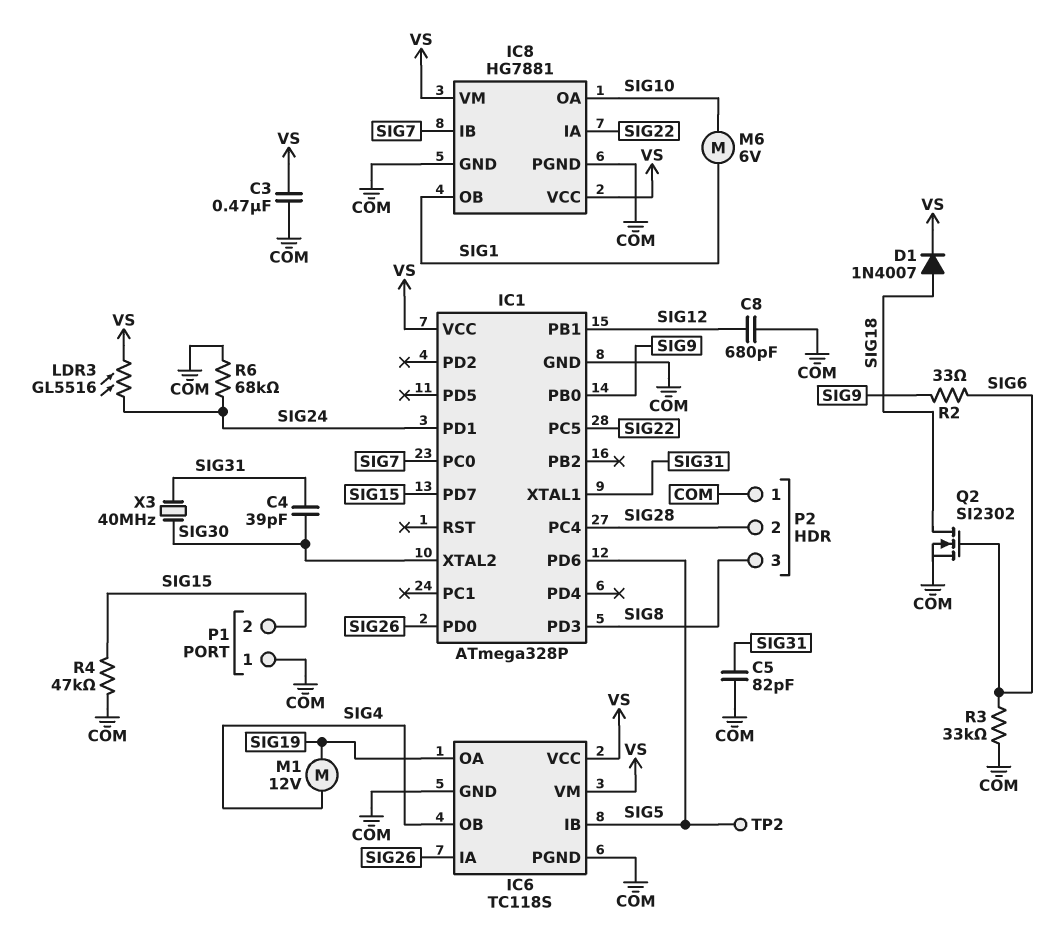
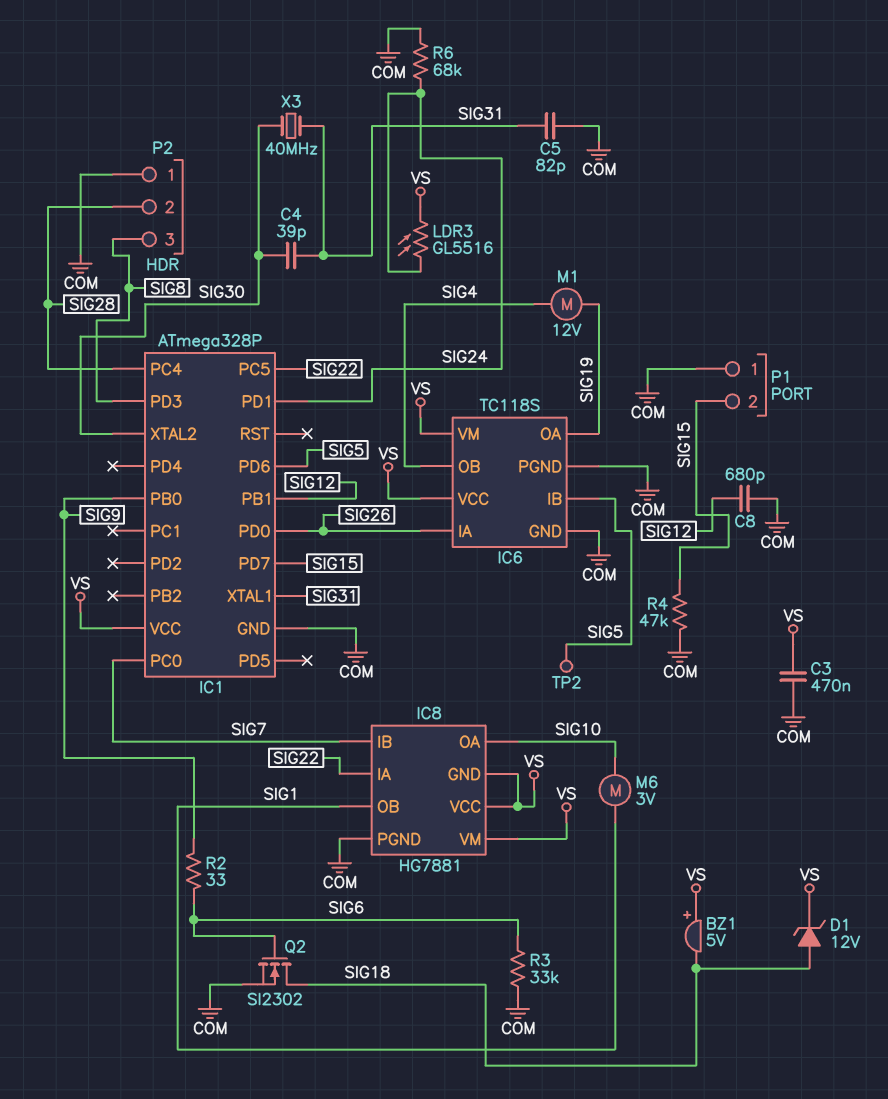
BZ1: none -> buzzer 5V (plus VS, minus SIG18)
D1: diode 1N4007 (A SIG18, K VS) -> zener 12V (A SIG18, K VS)
IC8 pin GND: COM -> VS
M6: motor 6V (SIG1, SIG10) -> motor 3V (SIG1, SIG10)

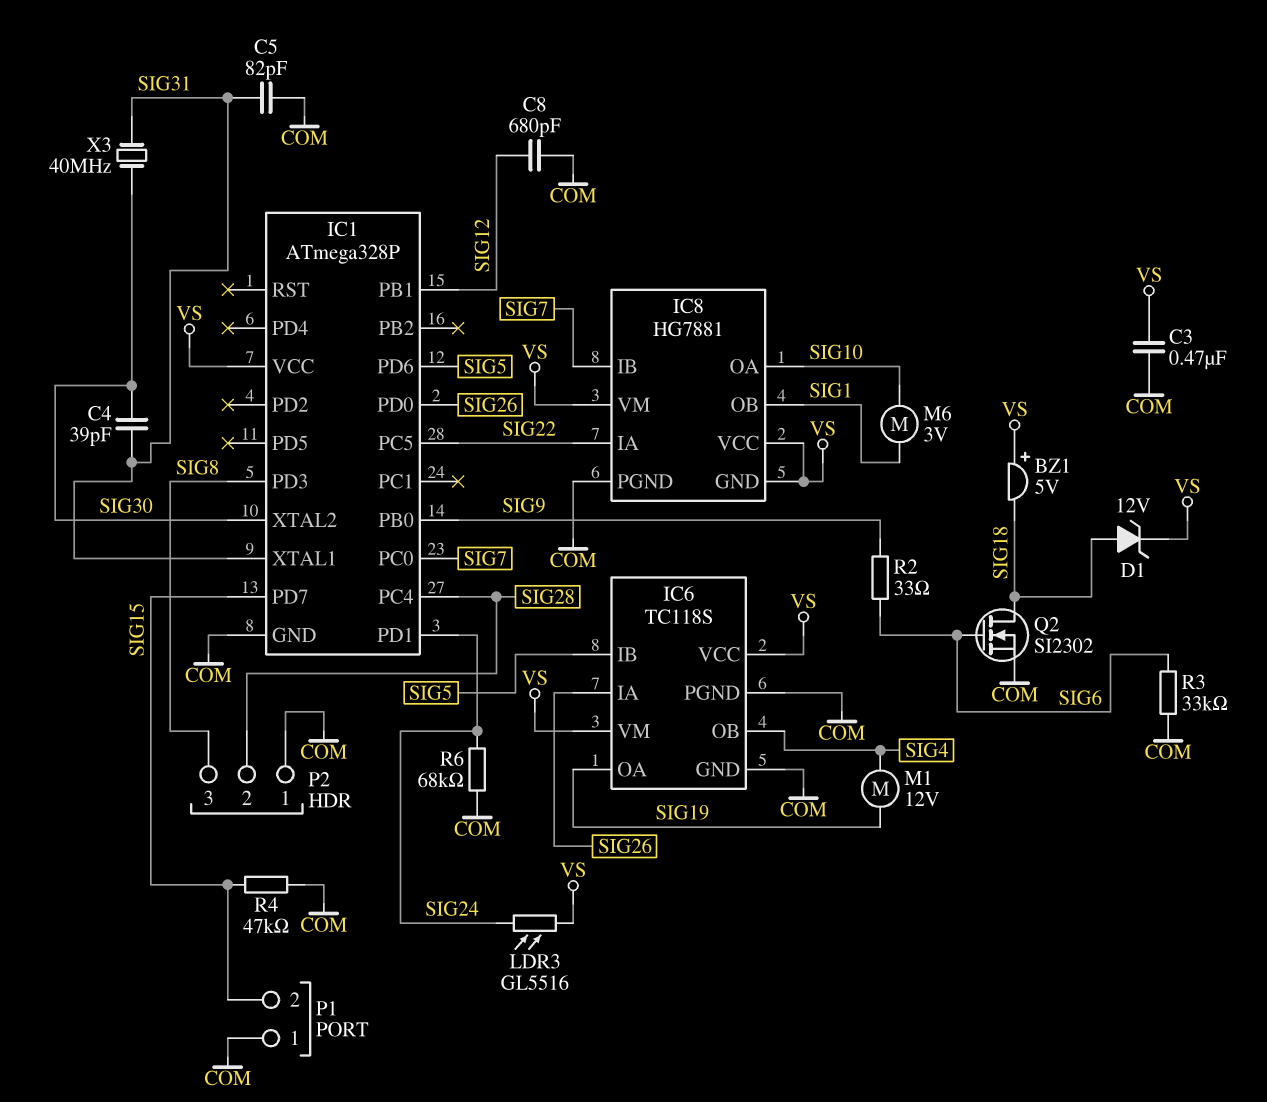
TP2: test point (SIG5) -> none

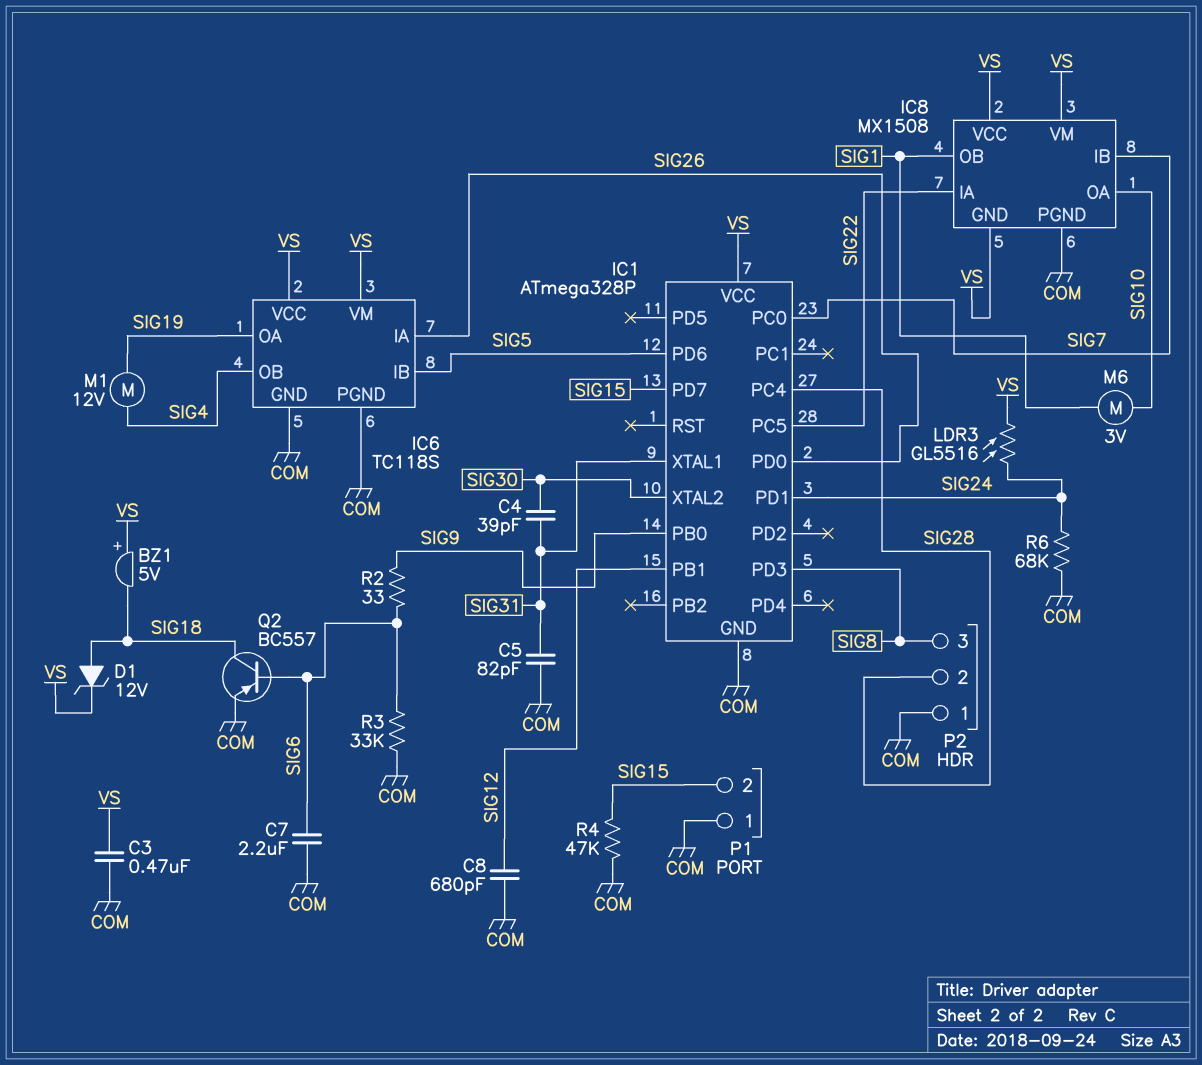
C7: none -> 2.2uF (COM, SIG6)
IC8: HG7881 -> MX1508
Q2: NMOS SI2302 (G SIG6, D SIG18, S COM) -> PNP BC557 (B SIG6, C SIG18, E COM)
X3: 40MHz (SIG30, SIG31) -> none

